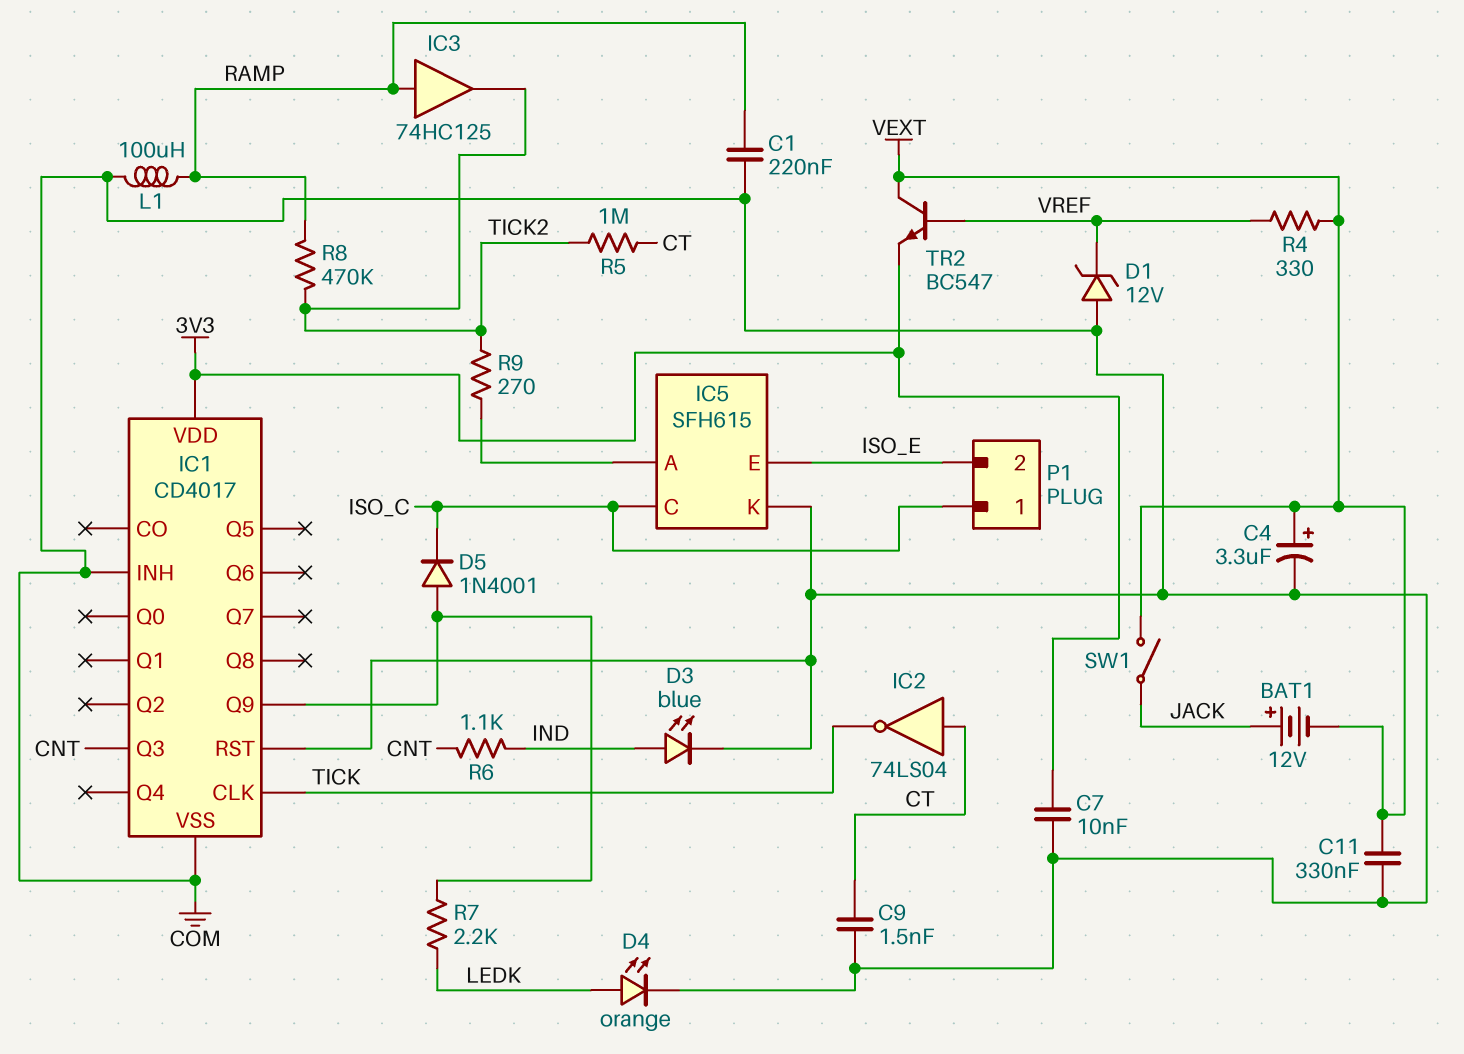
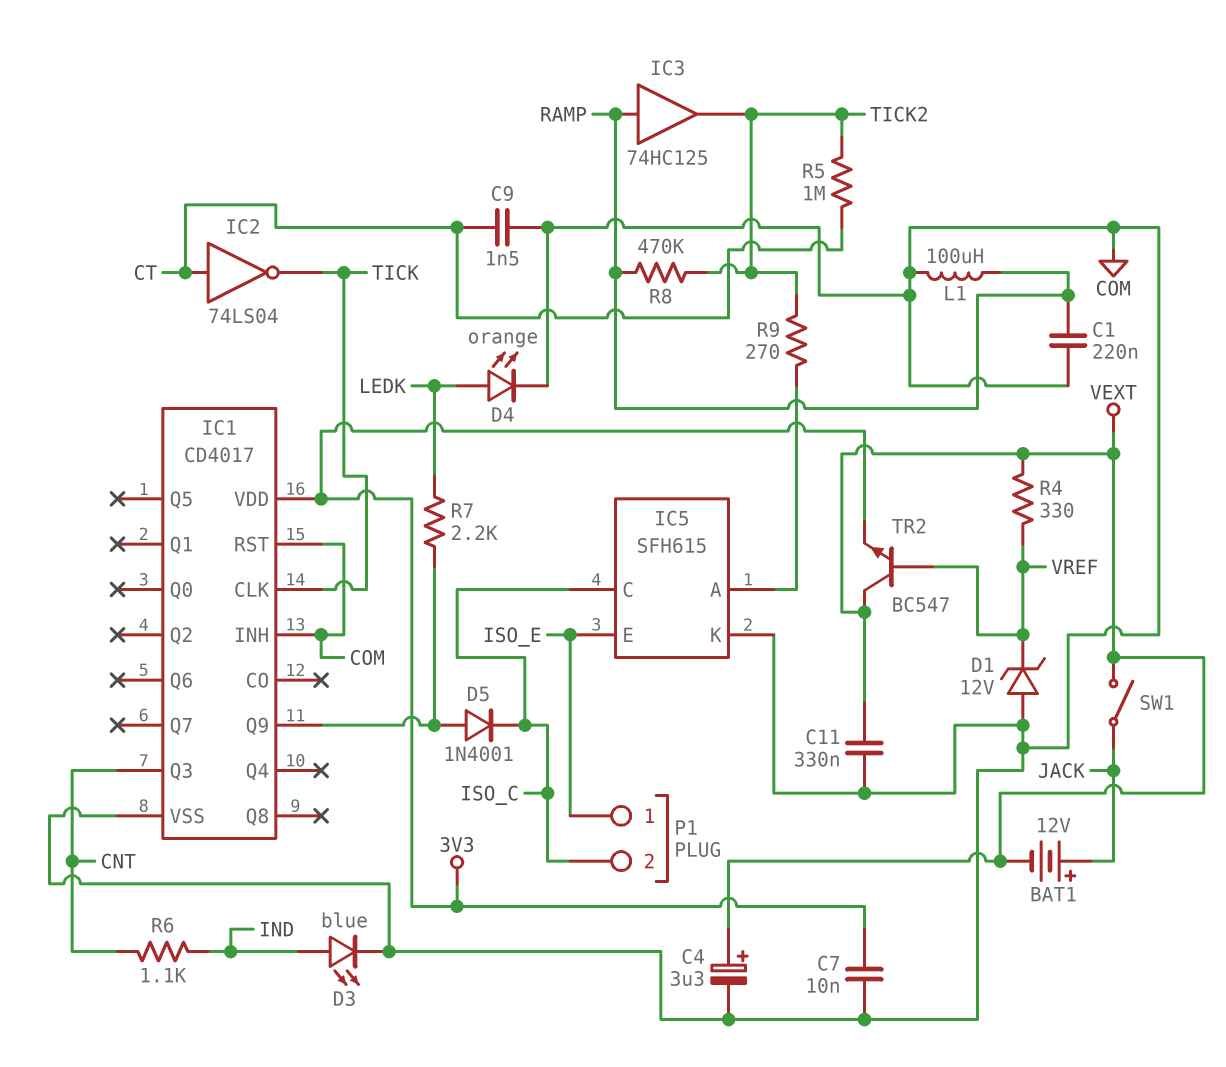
P1 pin 1: ISO_C -> ISO_E
P1 pin 2: ISO_E -> ISO_C

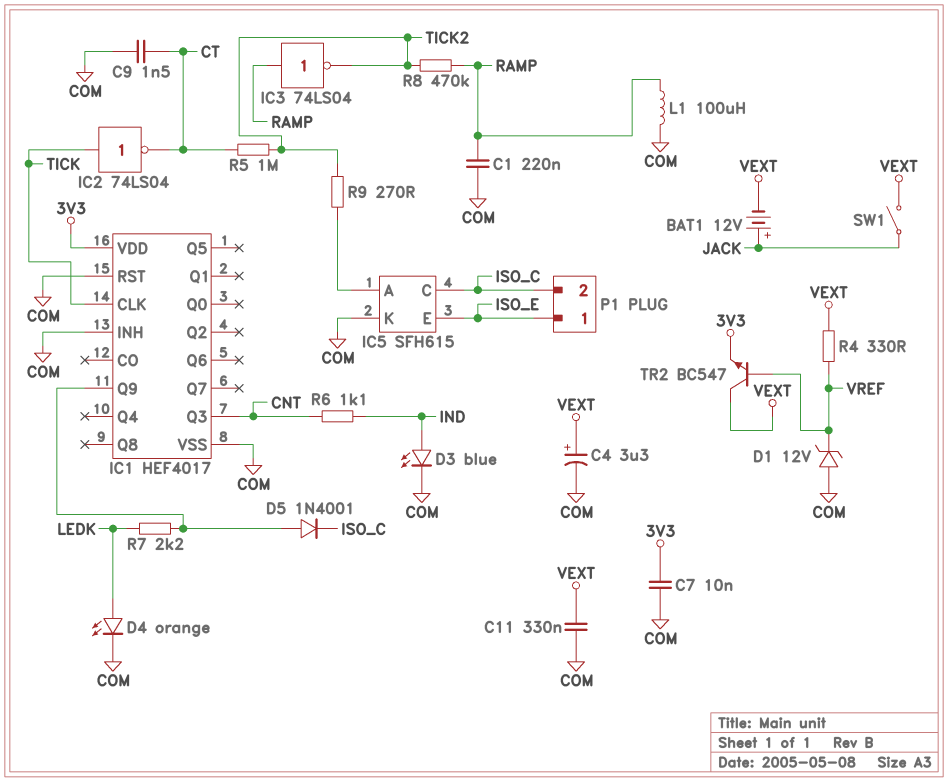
IC1: CD4017 -> HEF4017
IC2: NOT 74LS04 (in CT, out TICK) -> NOT 74LS04 (in TICK, out CT)
IC3: buffer 74HC125 (in RAMP, out TICK2) -> NOT 74LS04 (in RAMP, out TICK2)

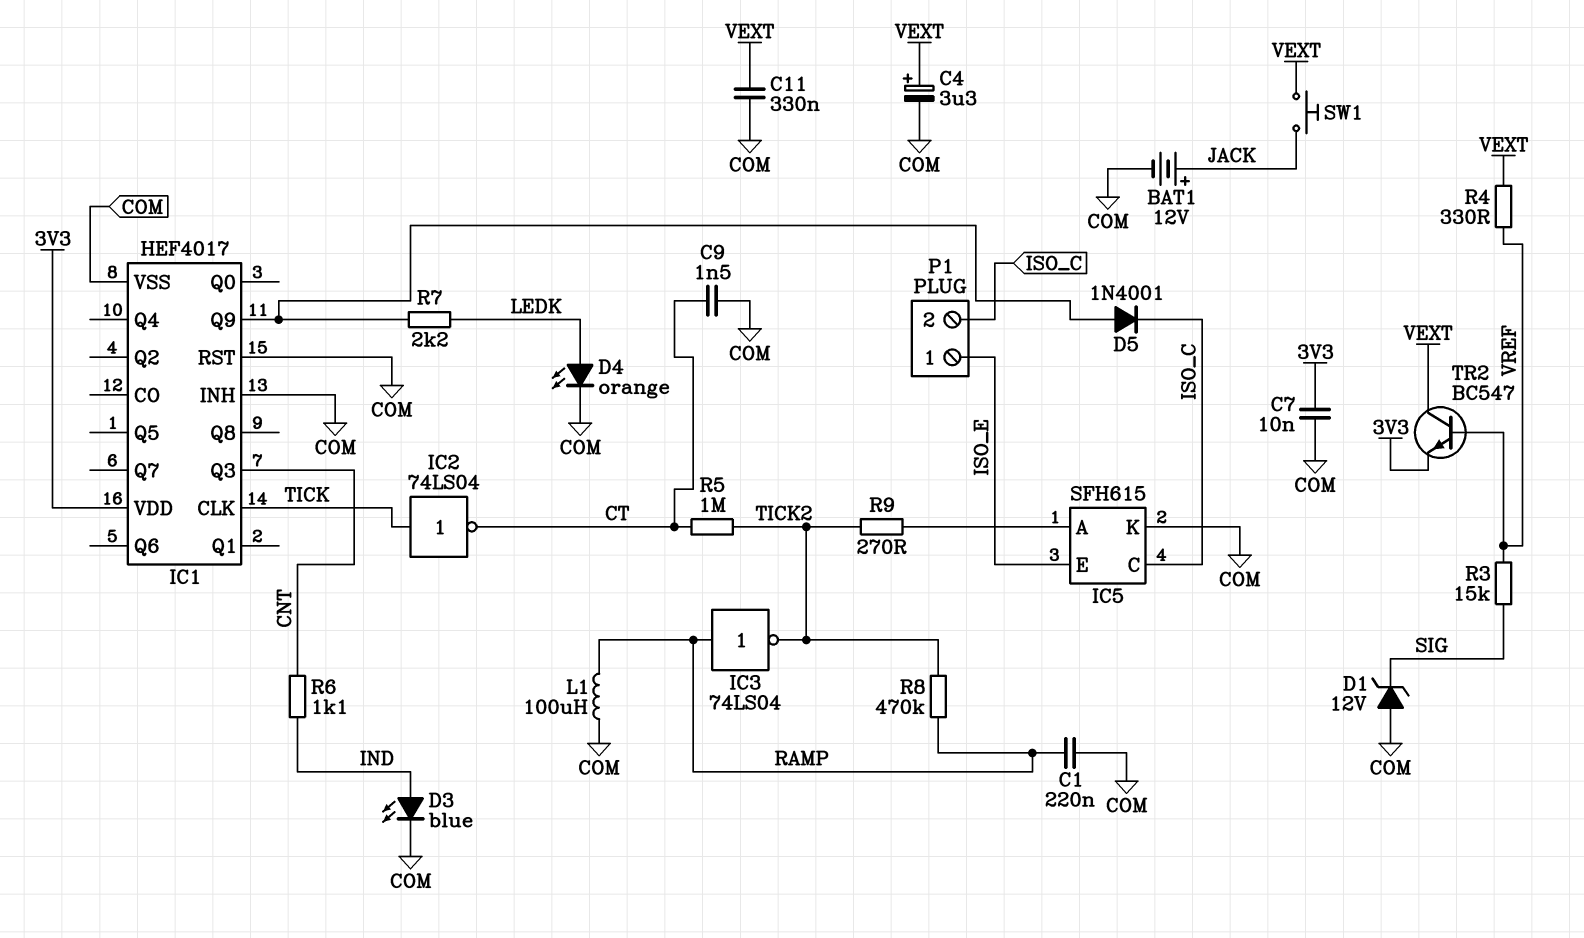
BAT1: 12V (plus JACK, minus VEXT) -> 12V (plus JACK, minus COM)
D1: zener 12V (A COM, K VREF) -> zener 12V (A COM, K SIG)
R3: none -> 15k (SIG, VREF)
SW1: switch (JACK, VEXT) -> button (JACK, VEXT)

